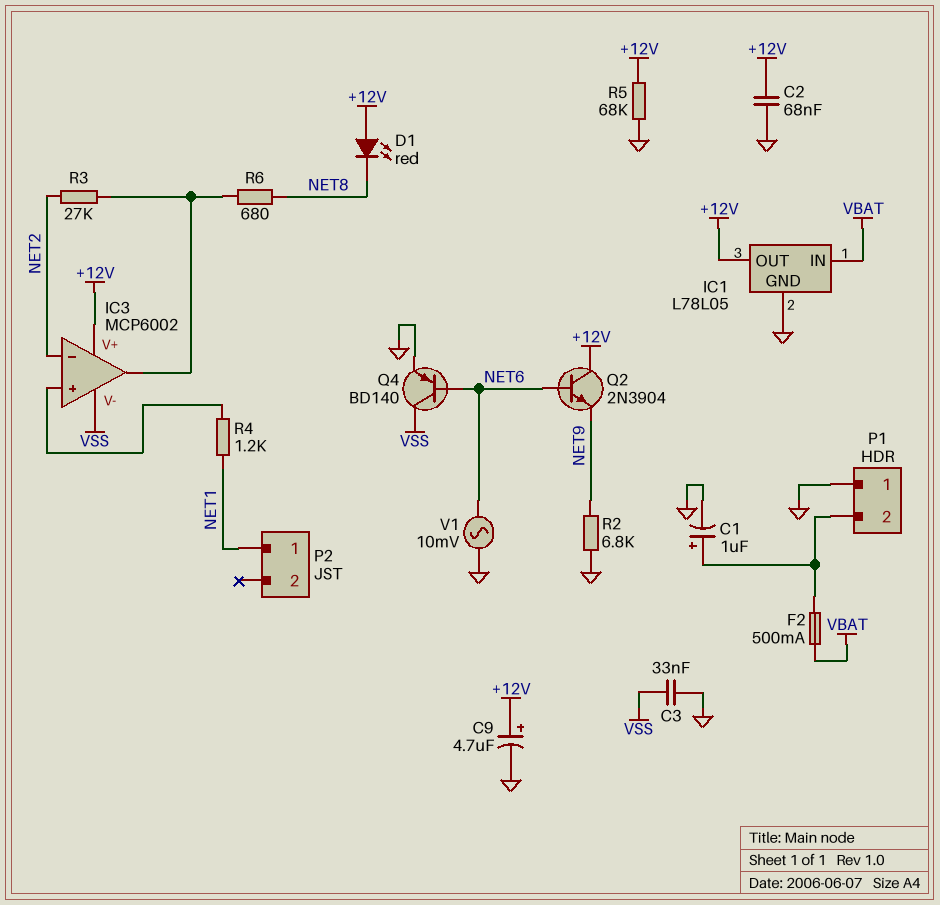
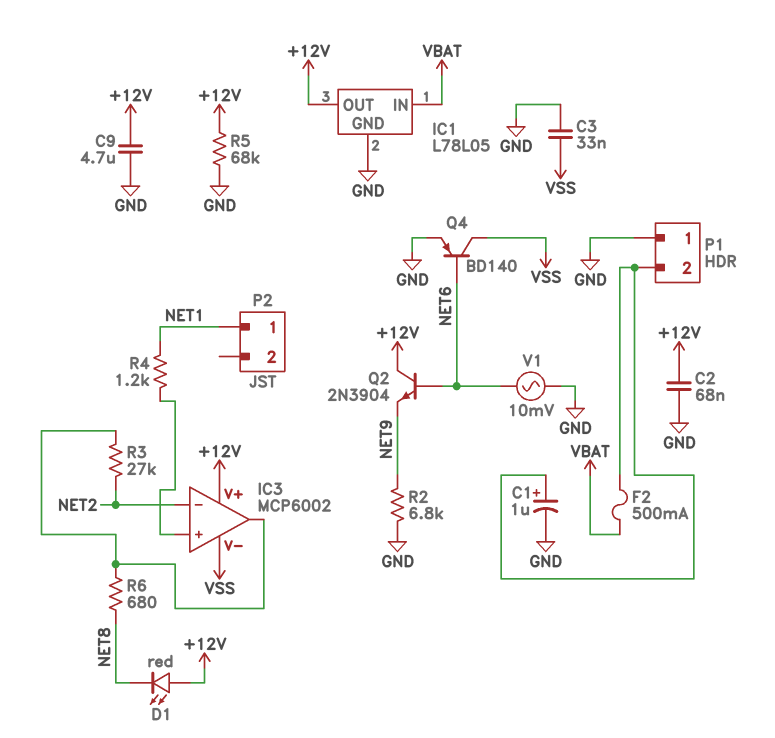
C9: 4.7uF (plus +12V, minus GND) -> 4.7uF (+12V, GND)

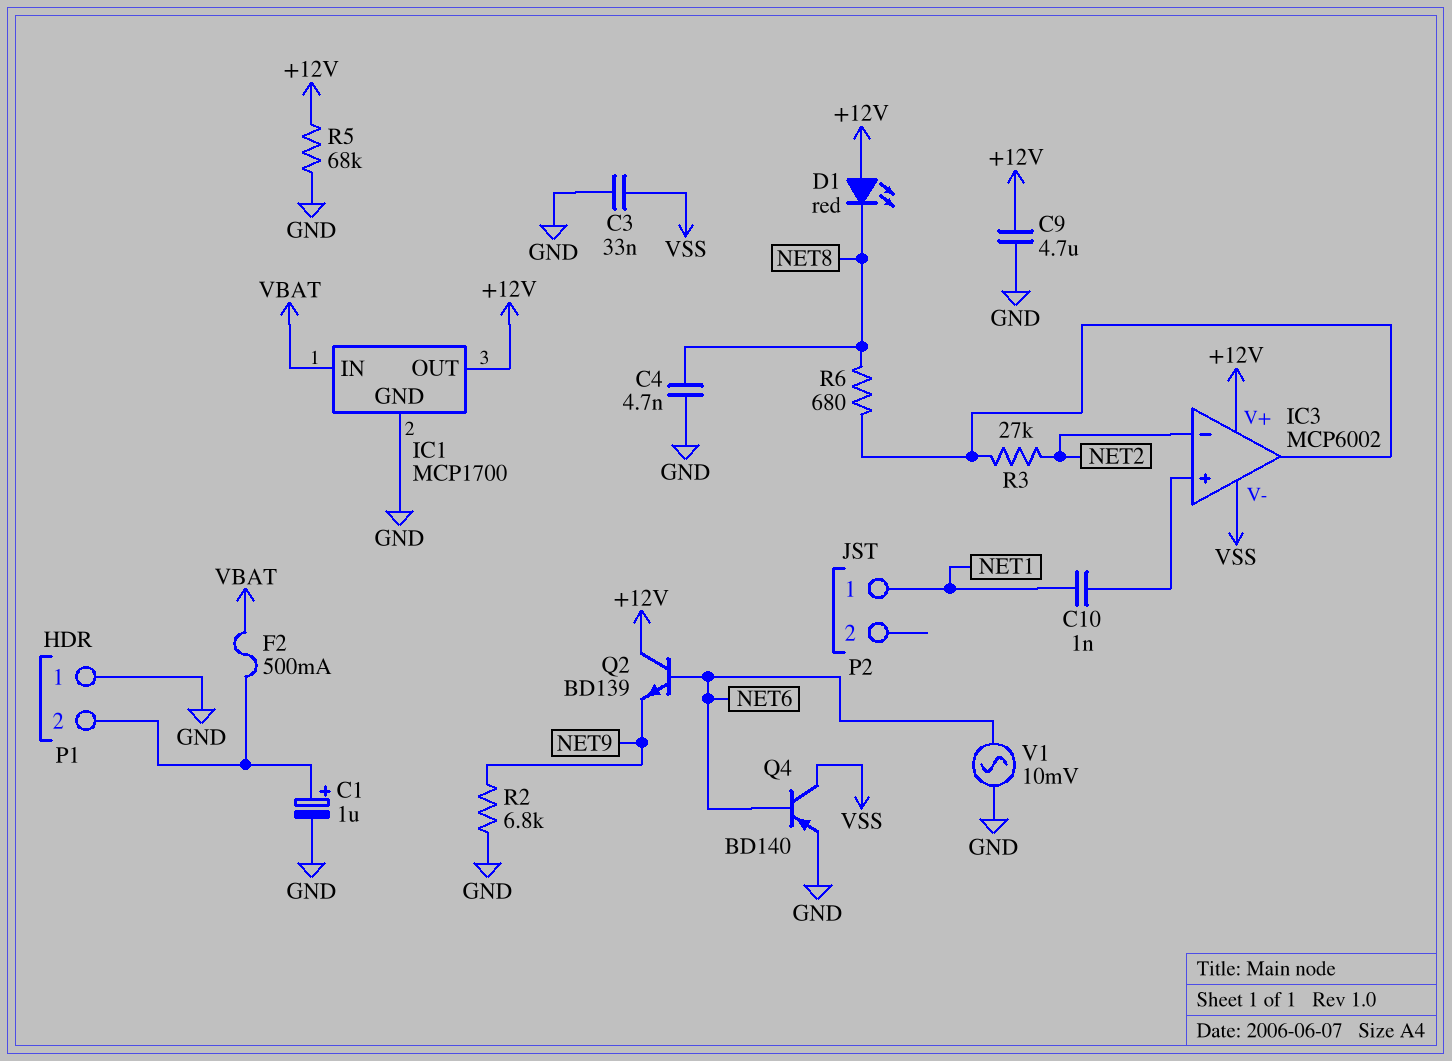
C2: 68nF (+12V, GND) -> none
C4: none -> 4.7nF (GND, NET8)
C10: none -> 1nF (IC3/in+, NET1)
IC1: L78L05 -> MCP1700
Q2: NPN 2N3904 (B NET6, C +12V, E NET9) -> NPN BD139 (B NET6, C +12V, E NET9)
R4: 1.2k (IC3/in+, NET1) -> none

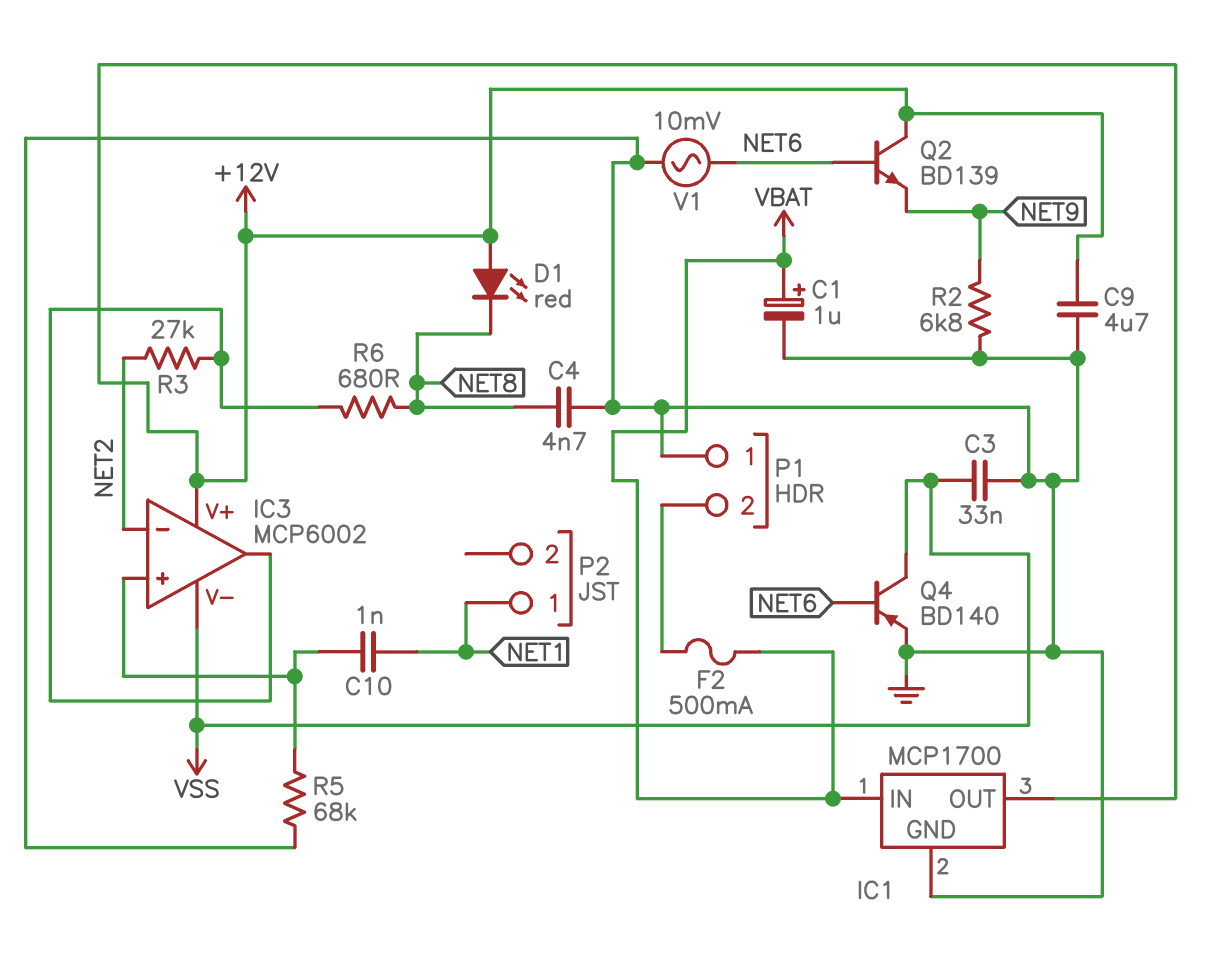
C1: 1uF (plus P1/2, minus GND) -> 1uF (plus VBAT, minus GND)
R5: 68k (+12V, GND) -> 68k (GND, IC3/in+)

